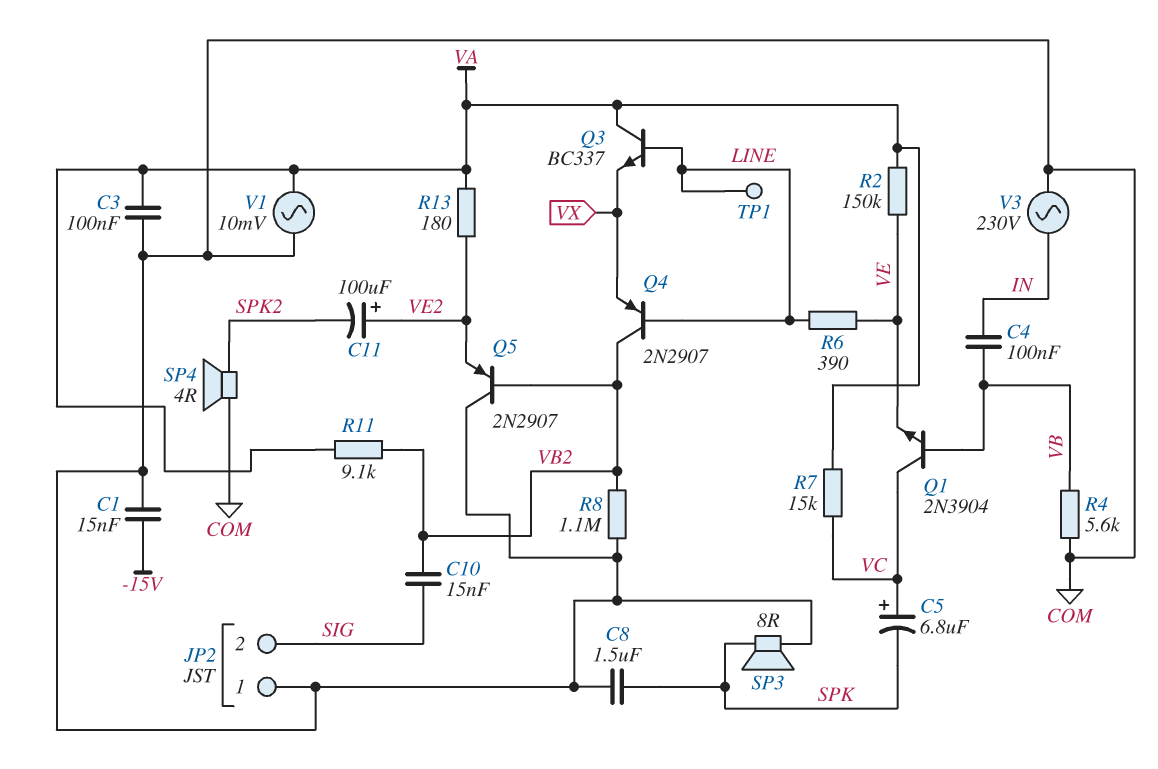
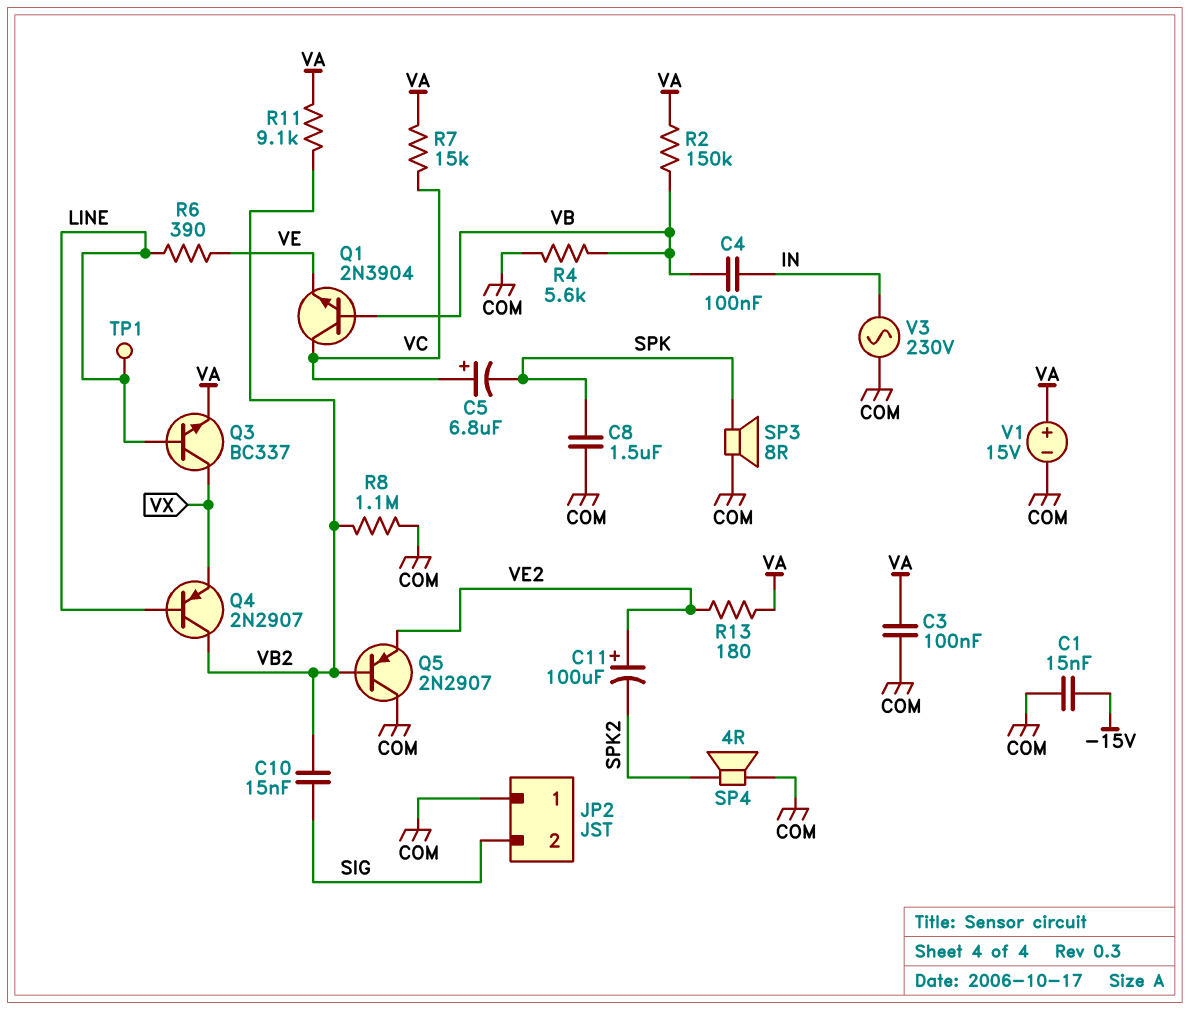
Q3: NPN BC337 (B LINE, C VA, E VX) -> NPN BC337 (B LINE, C VX, E VA)
R2: 150k (VA, VE) -> 150k (VA, VB)
V1: AC 10mV (COM, VA) -> 15V (plus VA, minus COM)

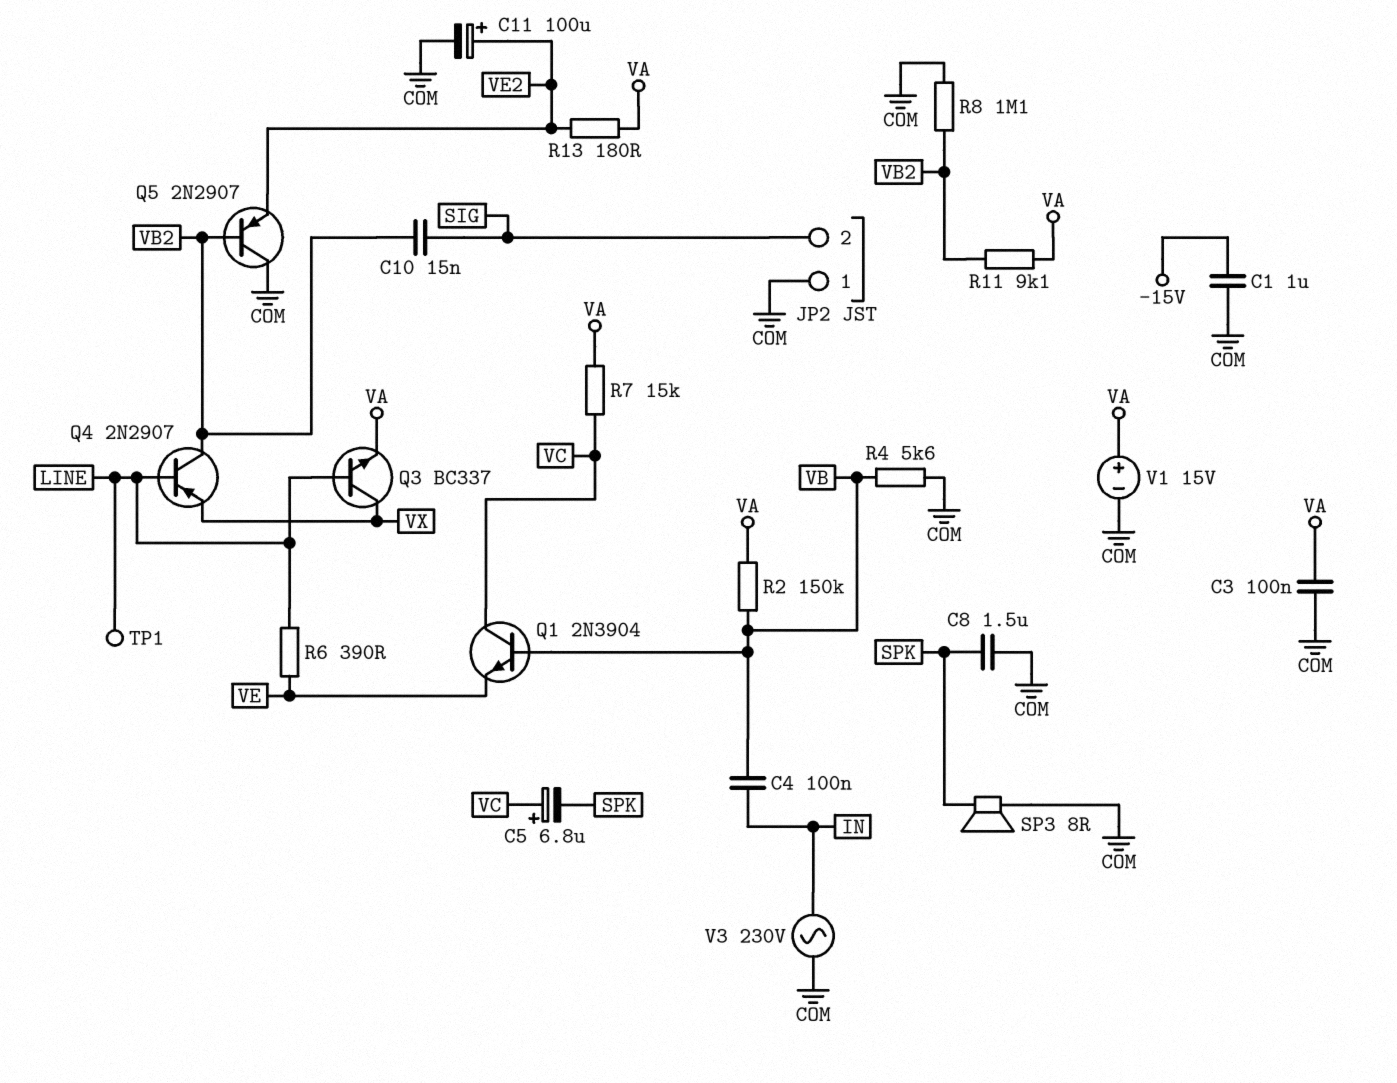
C1: 15nF (-15V, COM) -> 1uF (-15V, COM)
C11: 100uF (plus VE2, minus SPK2) -> 100uF (plus VE2, minus COM)
SP4: speaker 4R (COM, SPK2) -> none

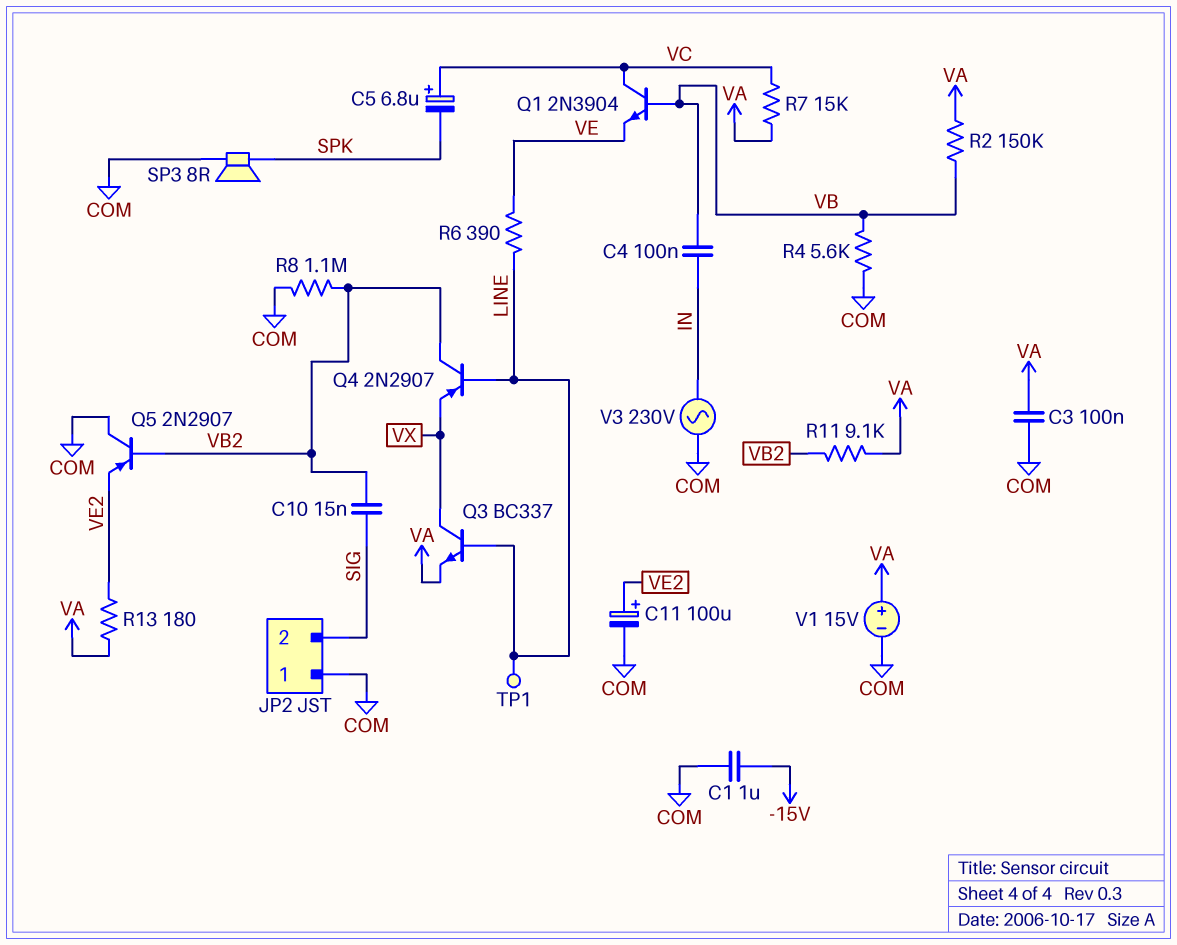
C8: 1.5uF (COM, SPK) -> none

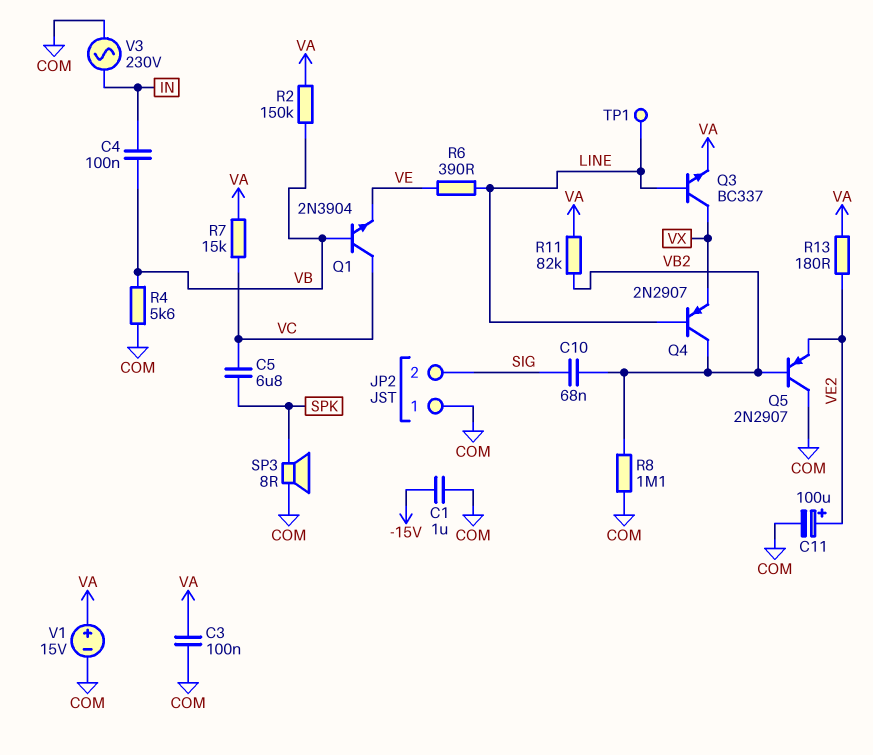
C5: 6.8uF (plus VC, minus SPK) -> 6.8uF (SPK, VC)
C10: 15nF (SIG, VB2) -> 68nF (SIG, VB2)
R11: 9.1k (VA, VB2) -> 82k (VA, VB2)

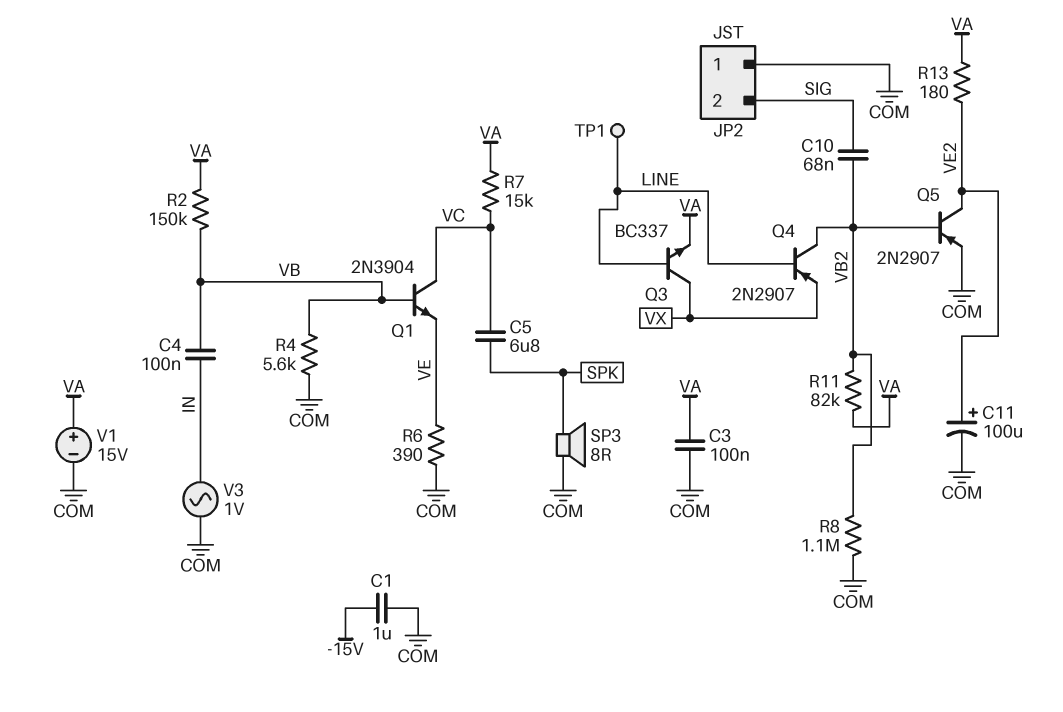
Q5: PNP 2N2907 (B VB2, C COM, E VE2) -> PNP 2N2907 (B VB2, C VE2, E COM)
R6: 390 (LINE, VE) -> 390 (COM, VE)
V3: AC 230V (COM, IN) -> AC 1V (COM, IN)

